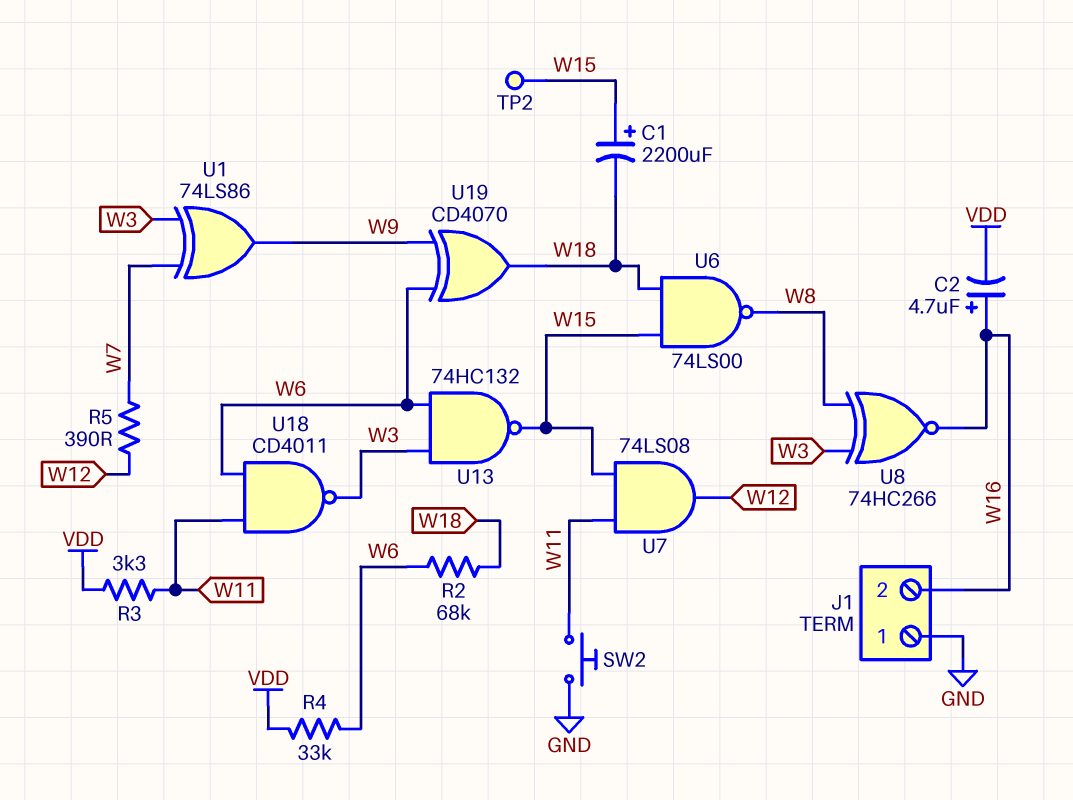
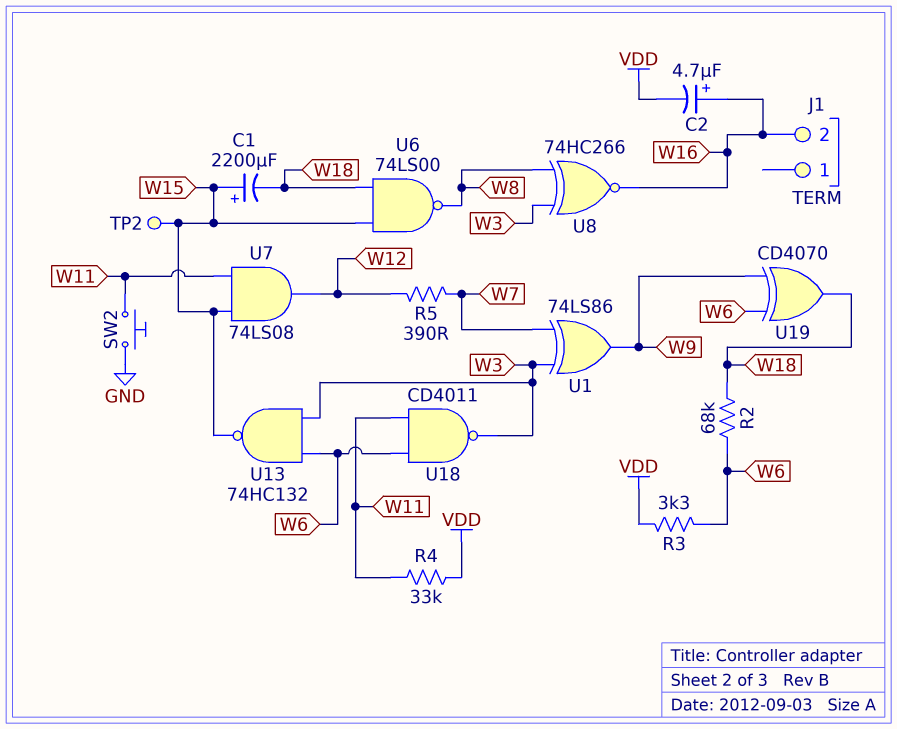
J1 pin 1: GND -> none
R3: 3.3k (VDD, W11) -> 3.3k (VDD, W6)
R4: 33k (VDD, W6) -> 33k (VDD, W11)

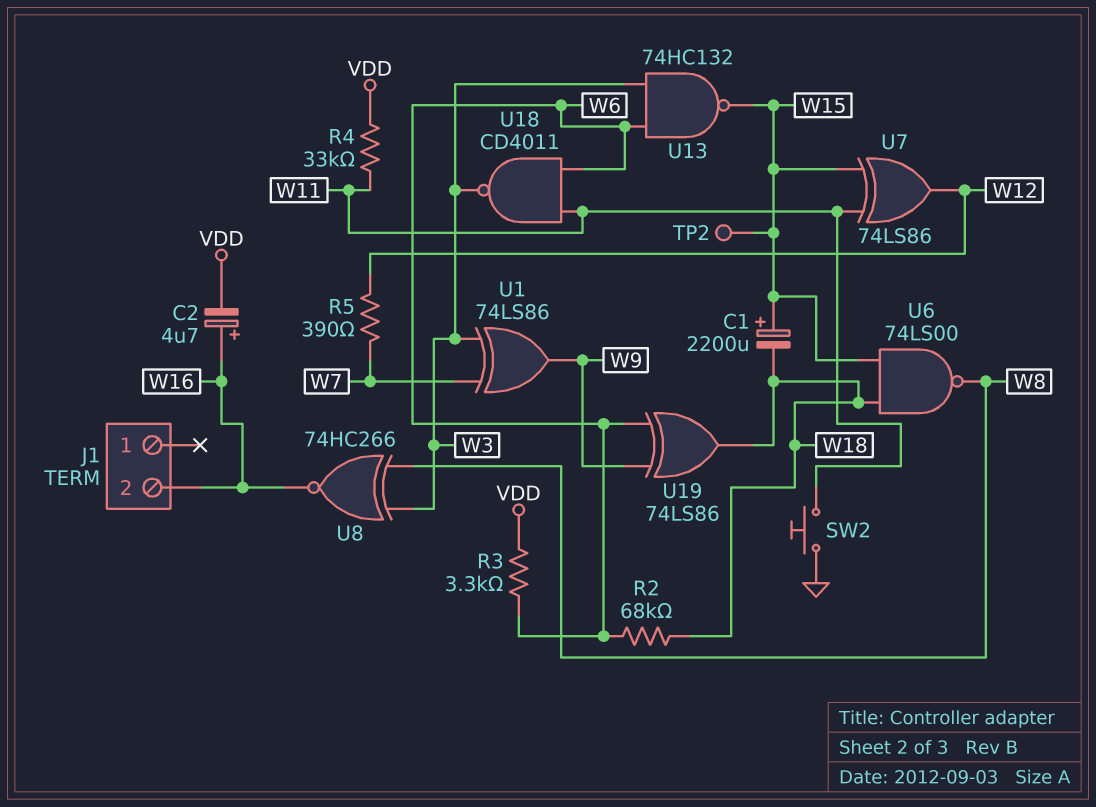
U7: AND 74LS08 (in W11, in W15, out W12) -> XOR 74LS86 (in W11, in W15, out W12)
U19: XOR CD4070 (in W6, in W9, out W18) -> XOR 74LS86 (in W6, in W9, out W18)

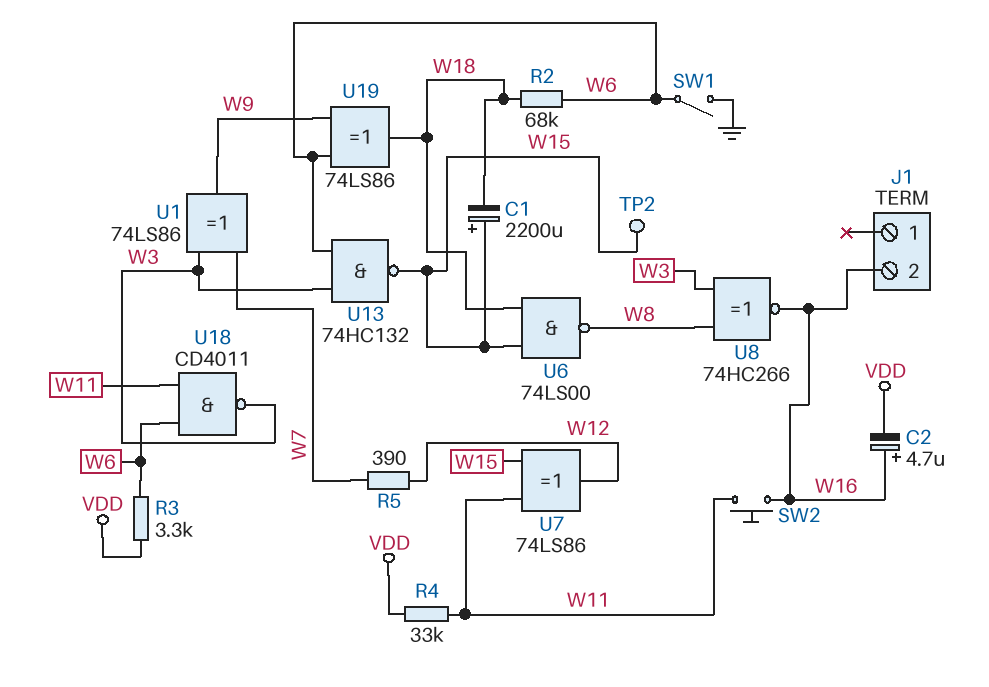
SW1: none -> switch (GND, W6)
SW2: button (GND, W11) -> button (W11, W16)

